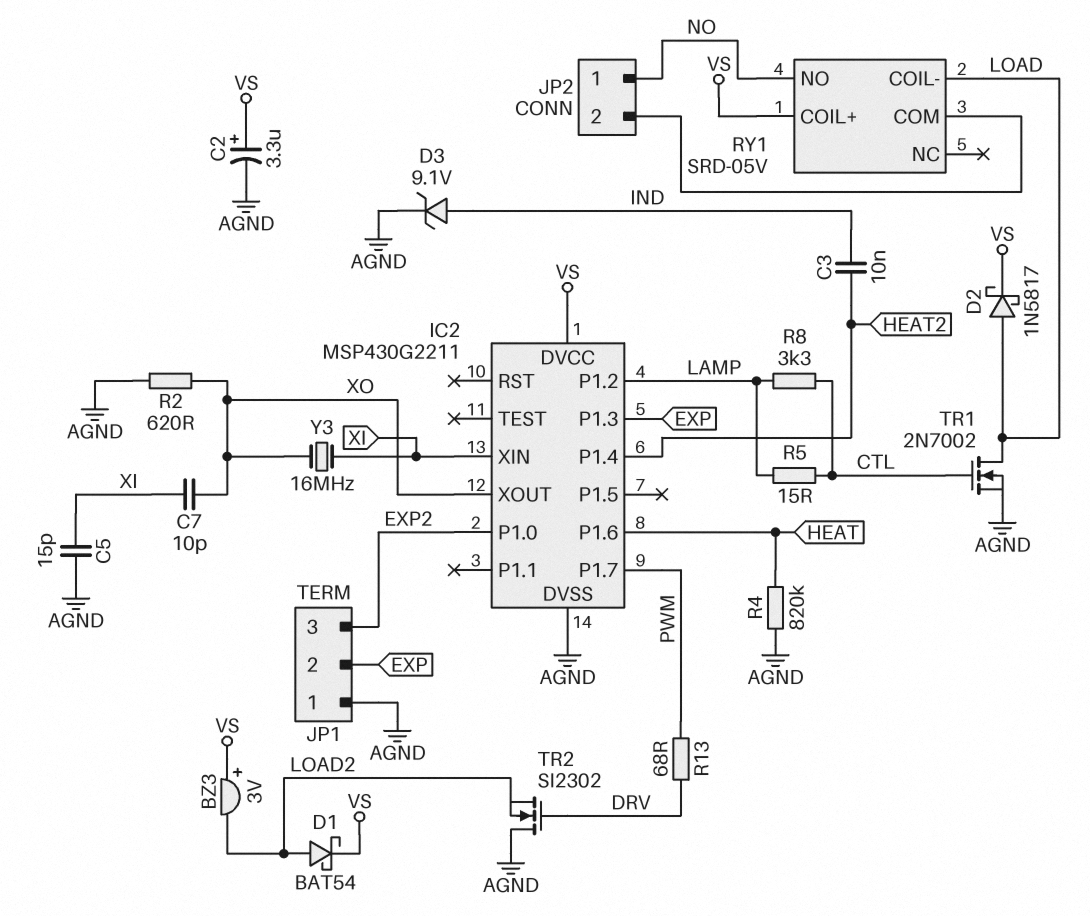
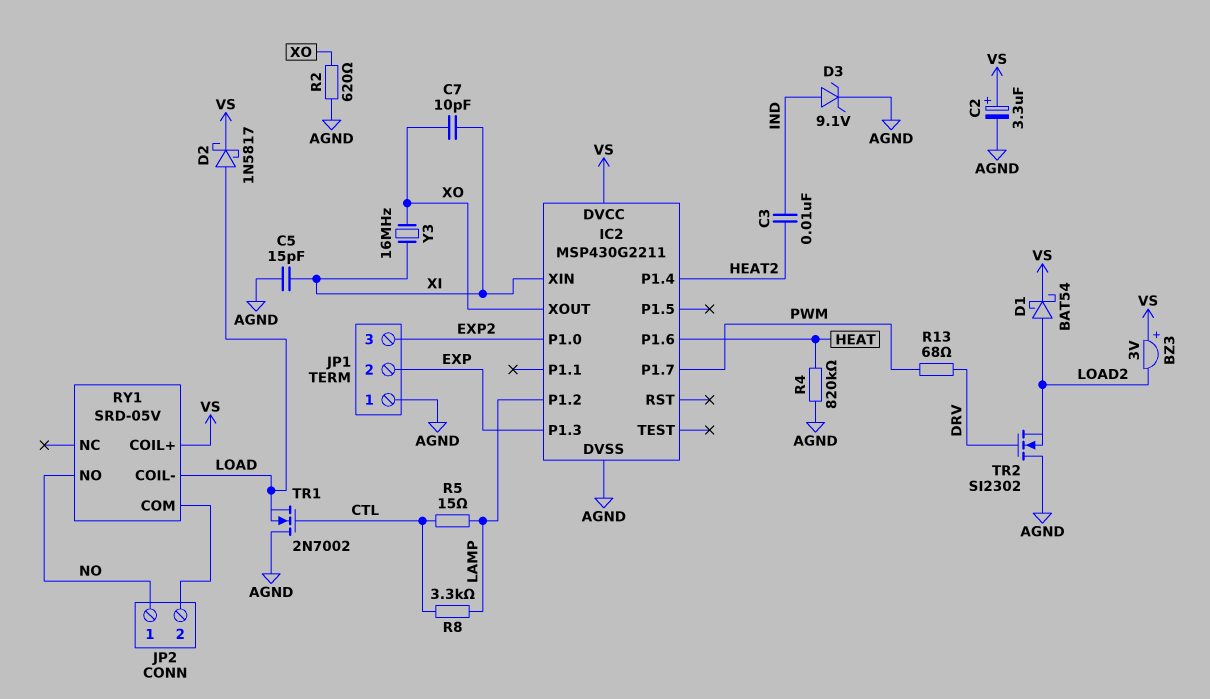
TR1: NMOS 2N7002 (G CTL, D LOAD, S AGND) -> NMOS 2N7002 (G CTL, D AGND, S LOAD)

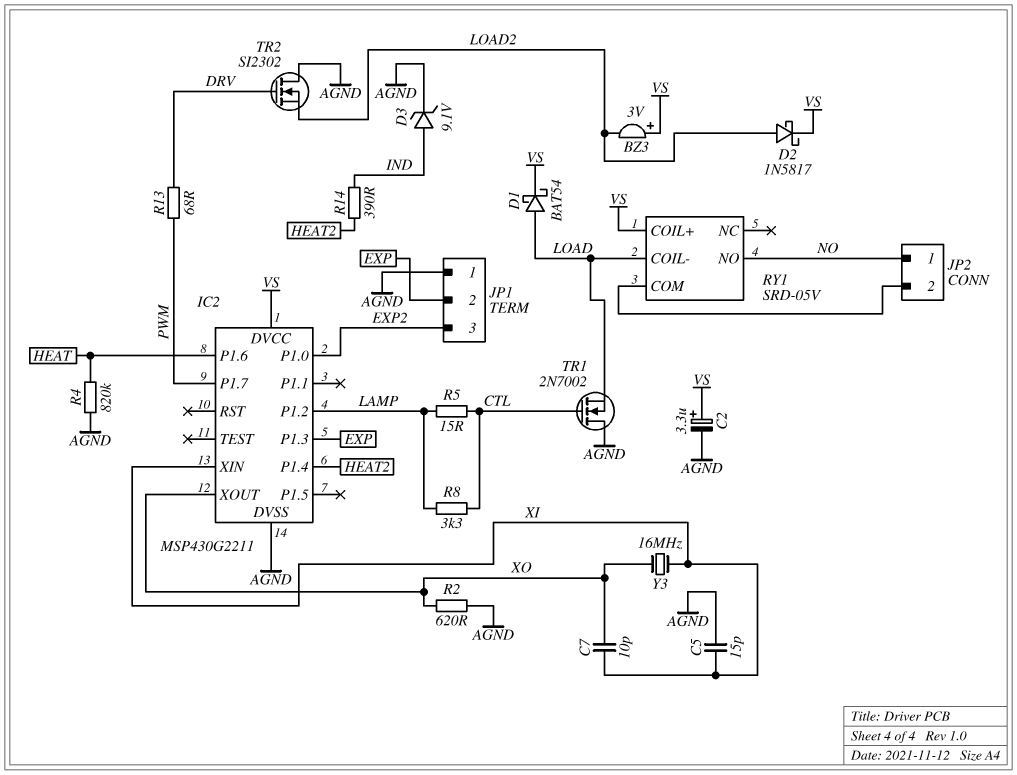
C3: 10nF (HEAT2, IND) -> none
D1: schottky BAT54 (A LOAD2, K VS) -> schottky BAT54 (A LOAD, K VS)
D2: schottky 1N5817 (A LOAD, K VS) -> schottky 1N5817 (A LOAD2, K VS)
R14: none -> 390 (HEAT2, IND)

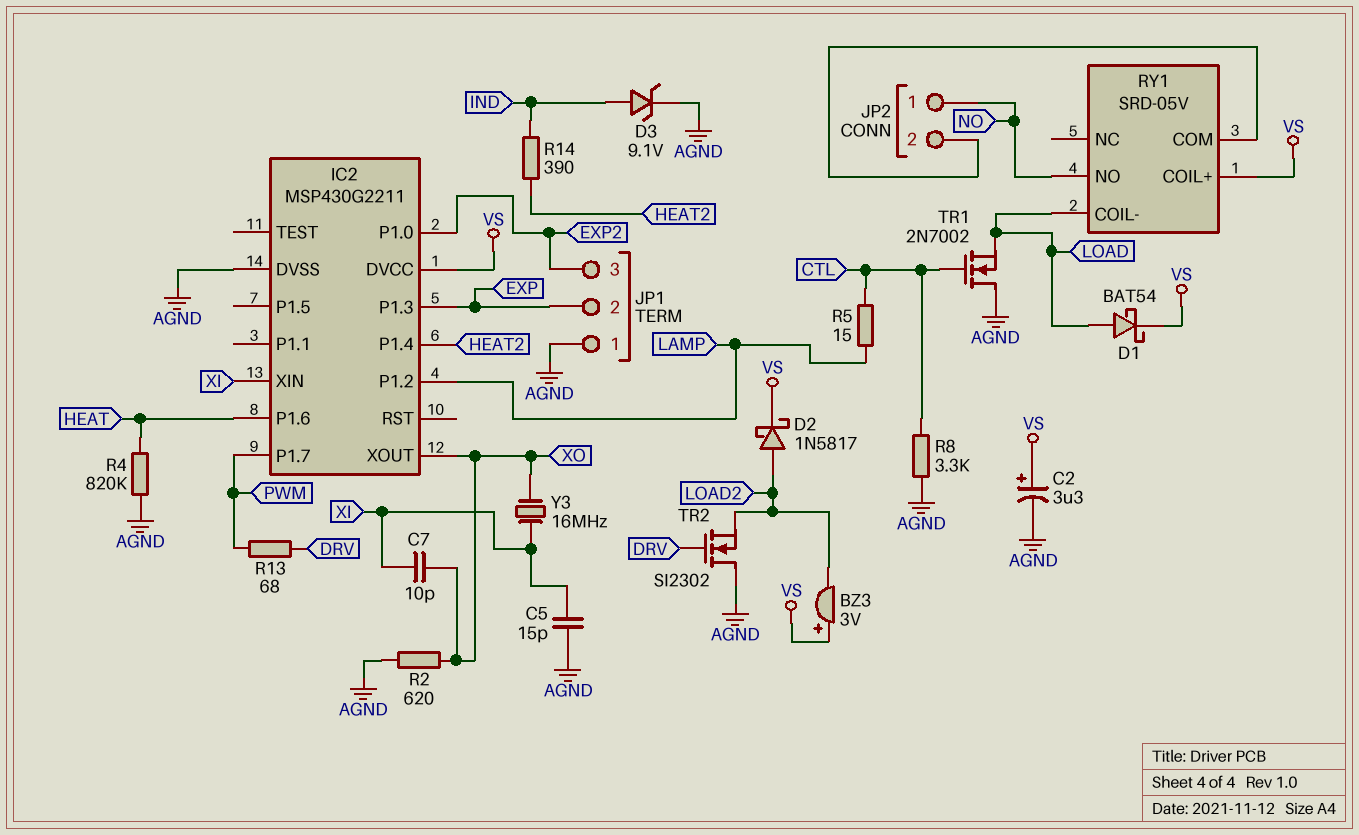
R8: 3.3k (CTL, LAMP) -> 3.3k (AGND, CTL)

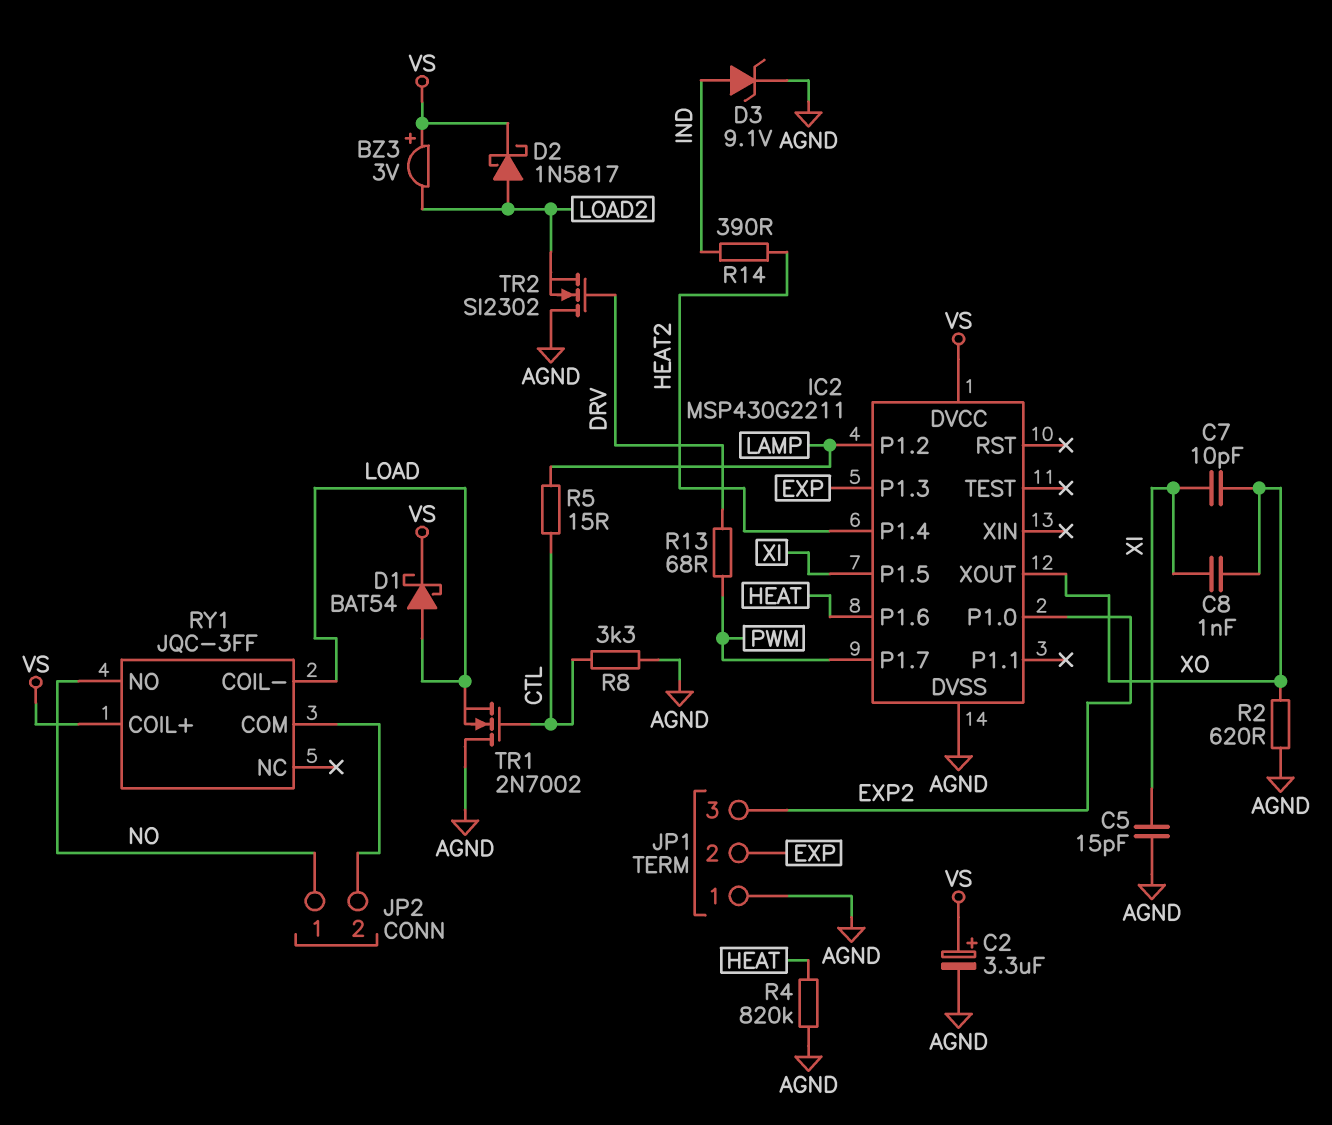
C8: none -> 1nF (XI, XO)
IC2 pin P1.5: none -> XI
IC2 pin XIN: XI -> none
RY1: SRD-05V -> JQC-3FF
Y3: 16MHz (XI, XO) -> none

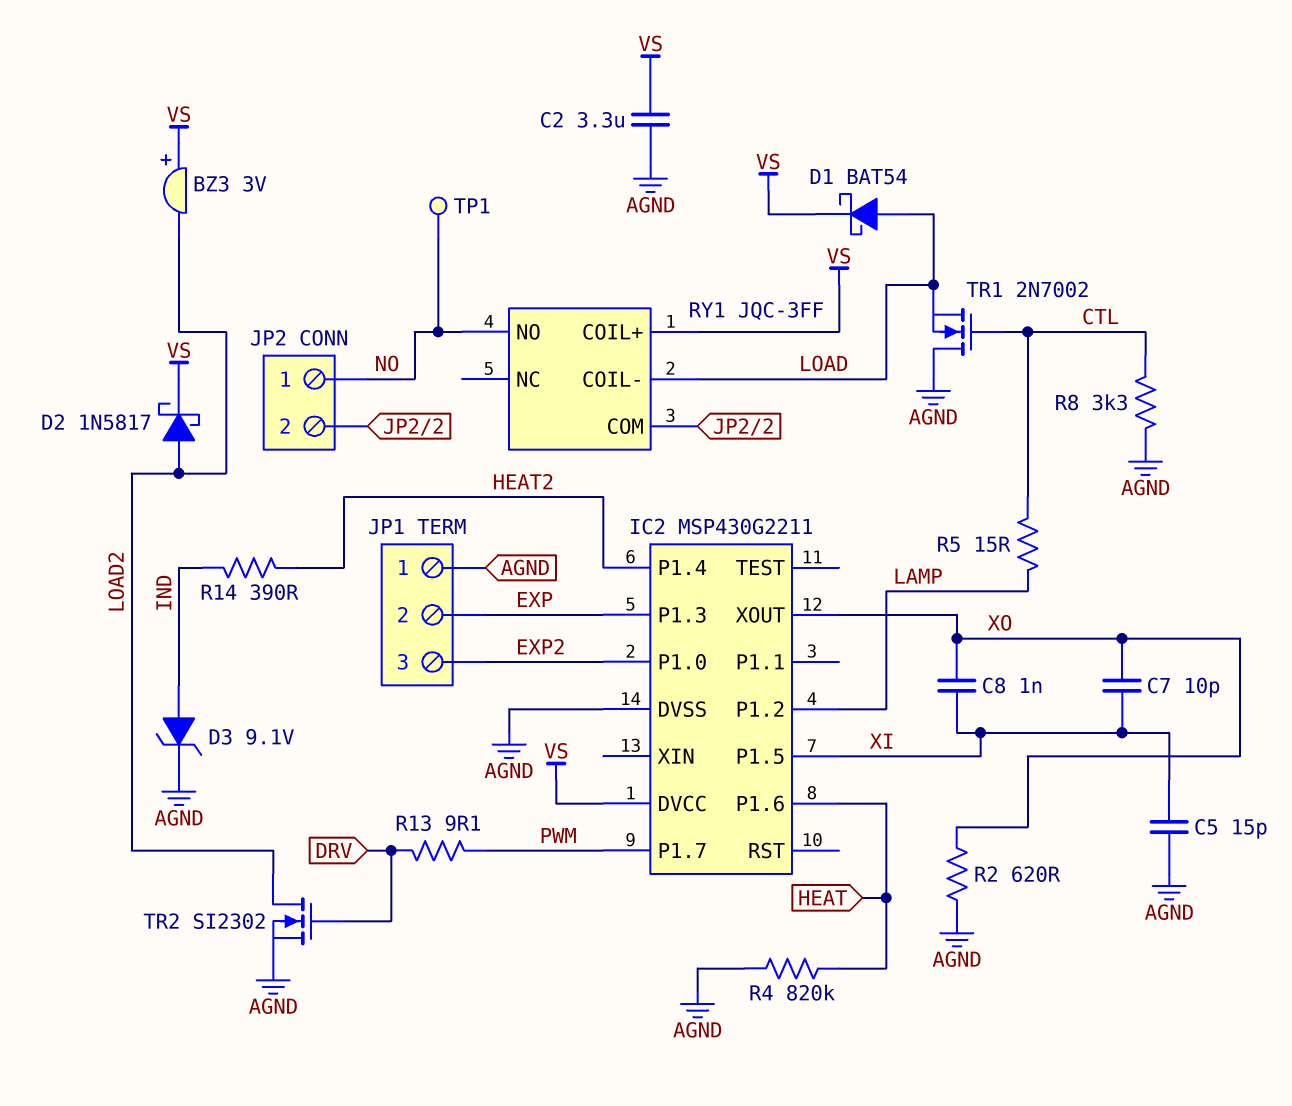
C2: 3.3uF (plus VS, minus AGND) -> 3.3uF (AGND, VS)
R13: 68 (DRV, PWM) -> 9.1 (DRV, PWM)
TP1: none -> test point (NO)
TR2: NMOS SI2302 (G DRV, D AGND, S LOAD2) -> NMOS SI2302 (G DRV, D LOAD2, S AGND)

